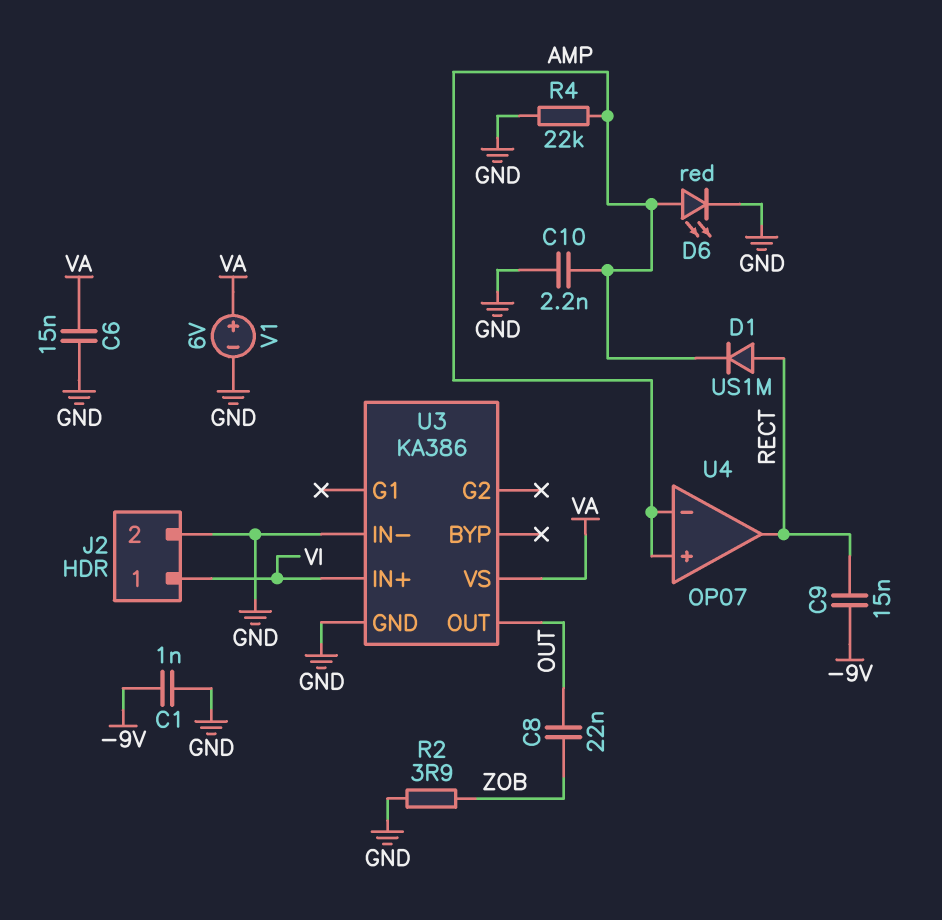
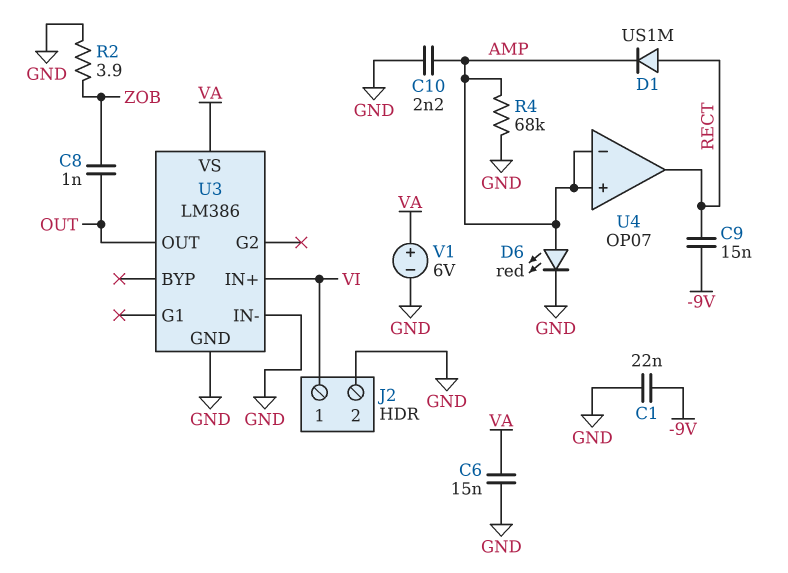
C1: 1nF (-9V, GND) -> 22nF (-9V, GND)
C8: 22nF (OUT, ZOB) -> 1nF (OUT, ZOB)
R4: 22k (AMP, GND) -> 68k (AMP, GND)
U3: KA386 -> LM386

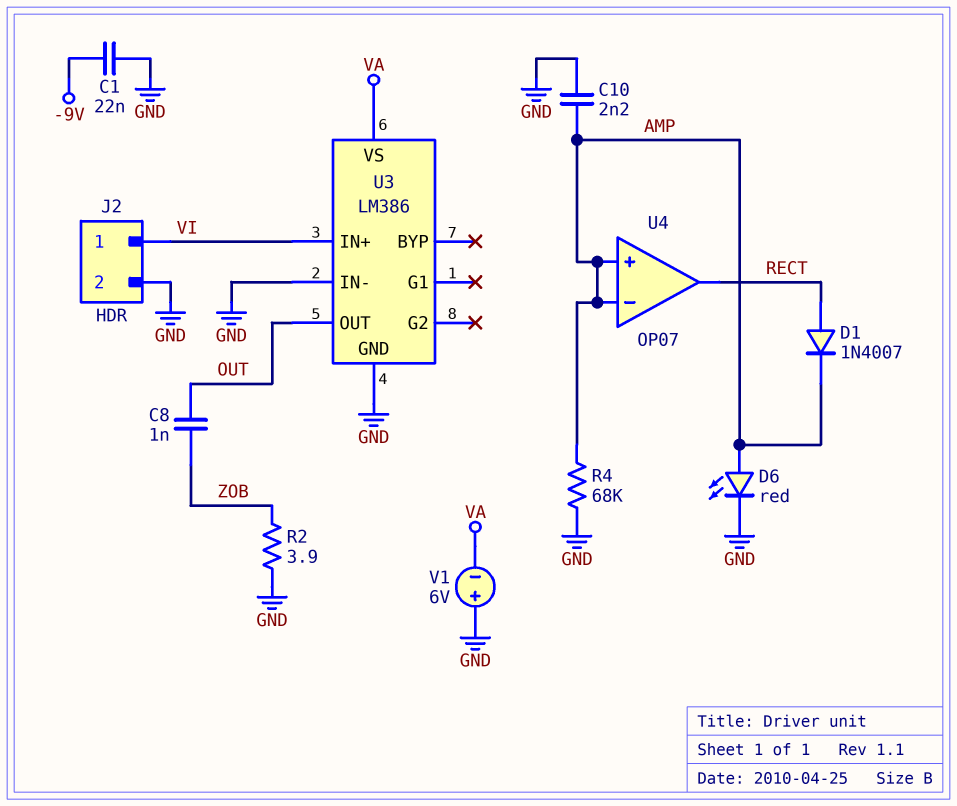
C6: 15nF (GND, VA) -> none
C9: 15nF (-9V, RECT) -> none
D1: diode US1M (A RECT, K AMP) -> diode 1N4007 (A RECT, K AMP)
V1: 6V (plus VA, minus GND) -> 6V (plus GND, minus VA)

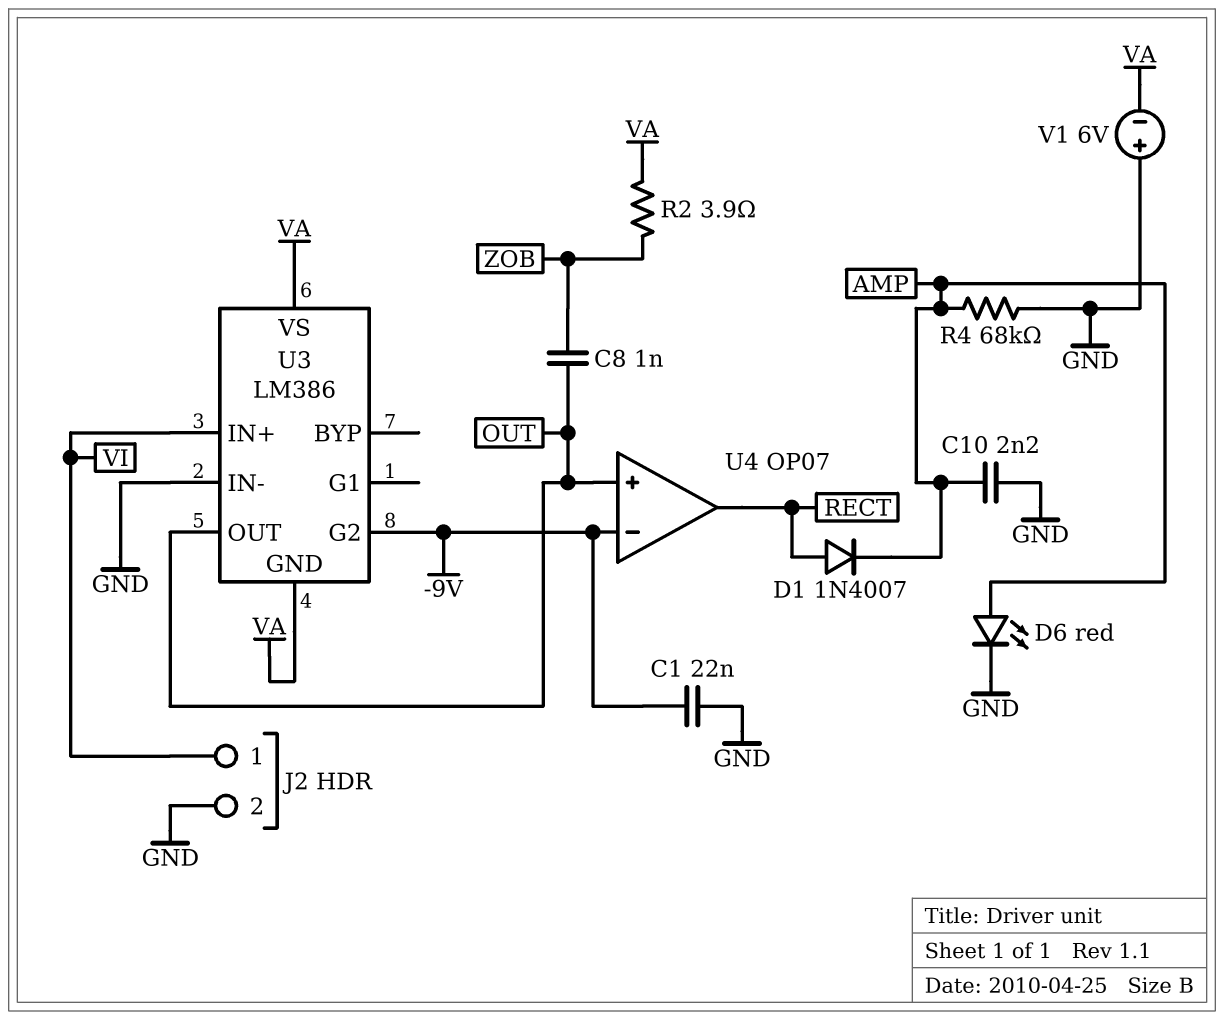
R2: 3.9 (GND, ZOB) -> 3.9 (VA, ZOB)
U3 pin G2: none -> -9V
U3 pin GND: GND -> VA
U4 pin in+: AMP -> OUT
U4 pin in-: AMP -> -9V

